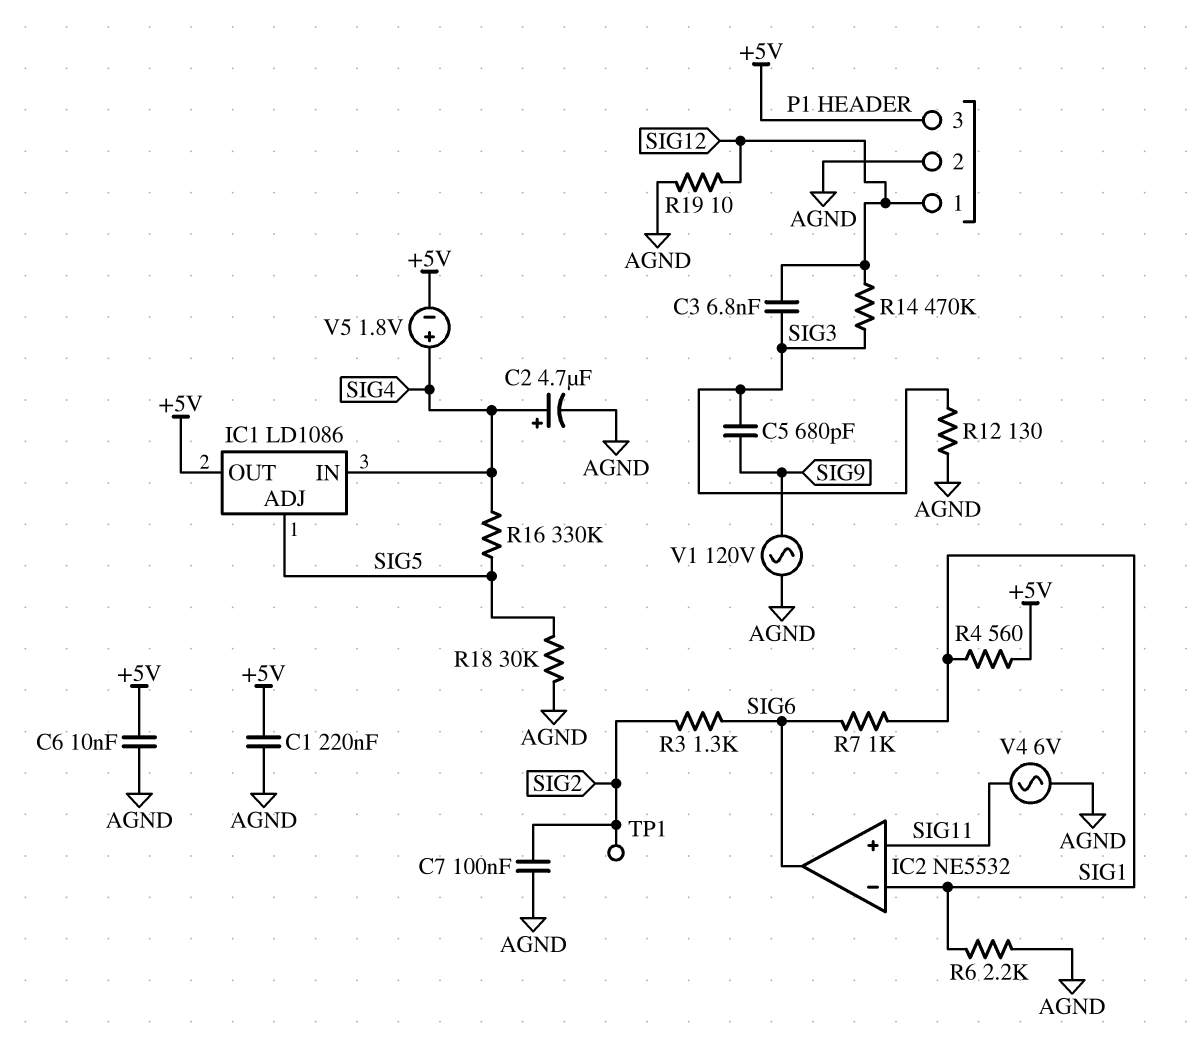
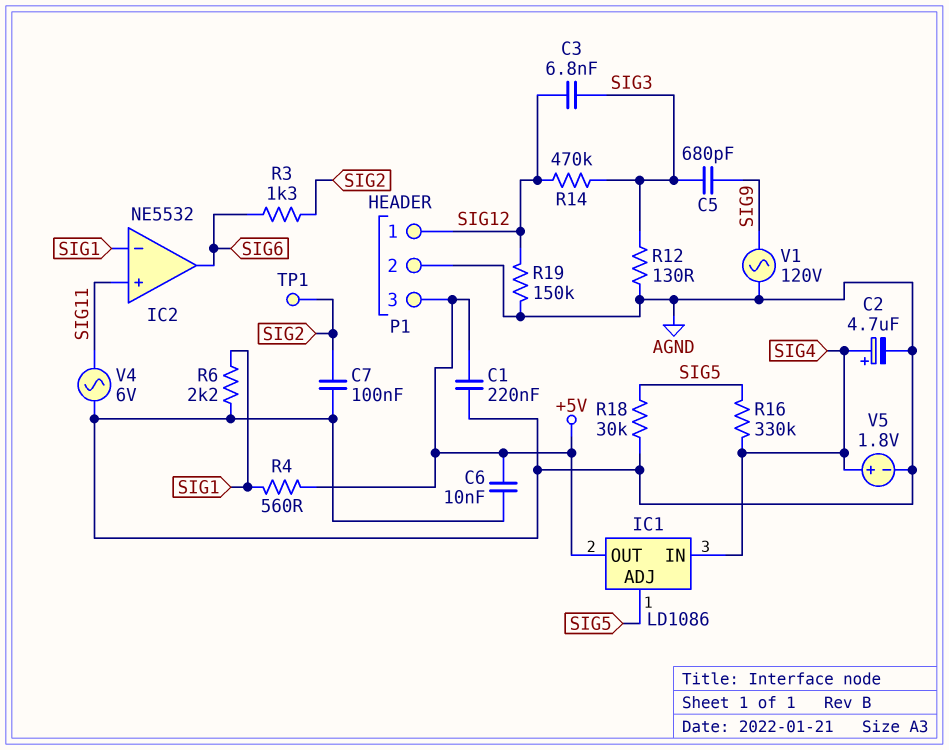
R7: 1k (SIG1, SIG6) -> none
R19: 10 (AGND, SIG12) -> 150k (AGND, SIG12)
V5: 1.8V (plus SIG4, minus +5V) -> 1.8V (plus SIG4, minus AGND)

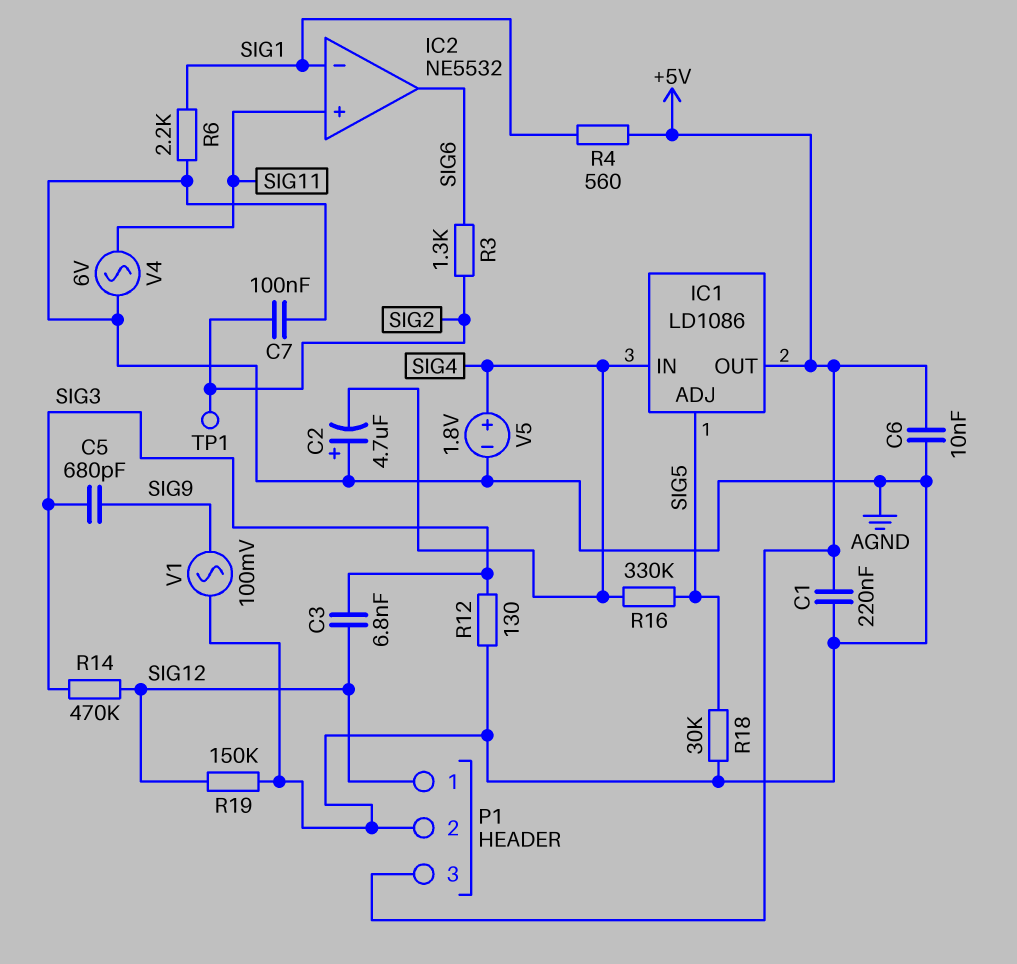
C2: 4.7uF (plus SIG4, minus AGND) -> 4.7uF (plus AGND, minus SIG4)
V1: AC 120V (AGND, SIG9) -> AC 100mV (AGND, SIG9)

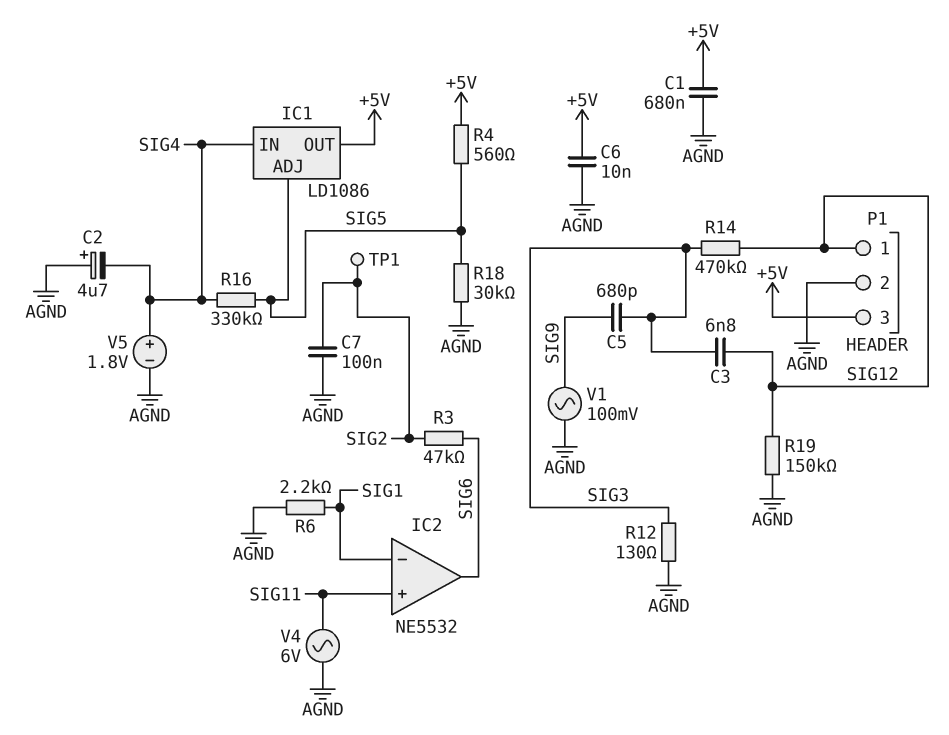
C1: 220nF (+5V, AGND) -> 680nF (+5V, AGND)
R3: 1.3k (SIG2, SIG6) -> 47k (SIG2, SIG6)
R4: 560 (+5V, SIG1) -> 560 (+5V, SIG5)

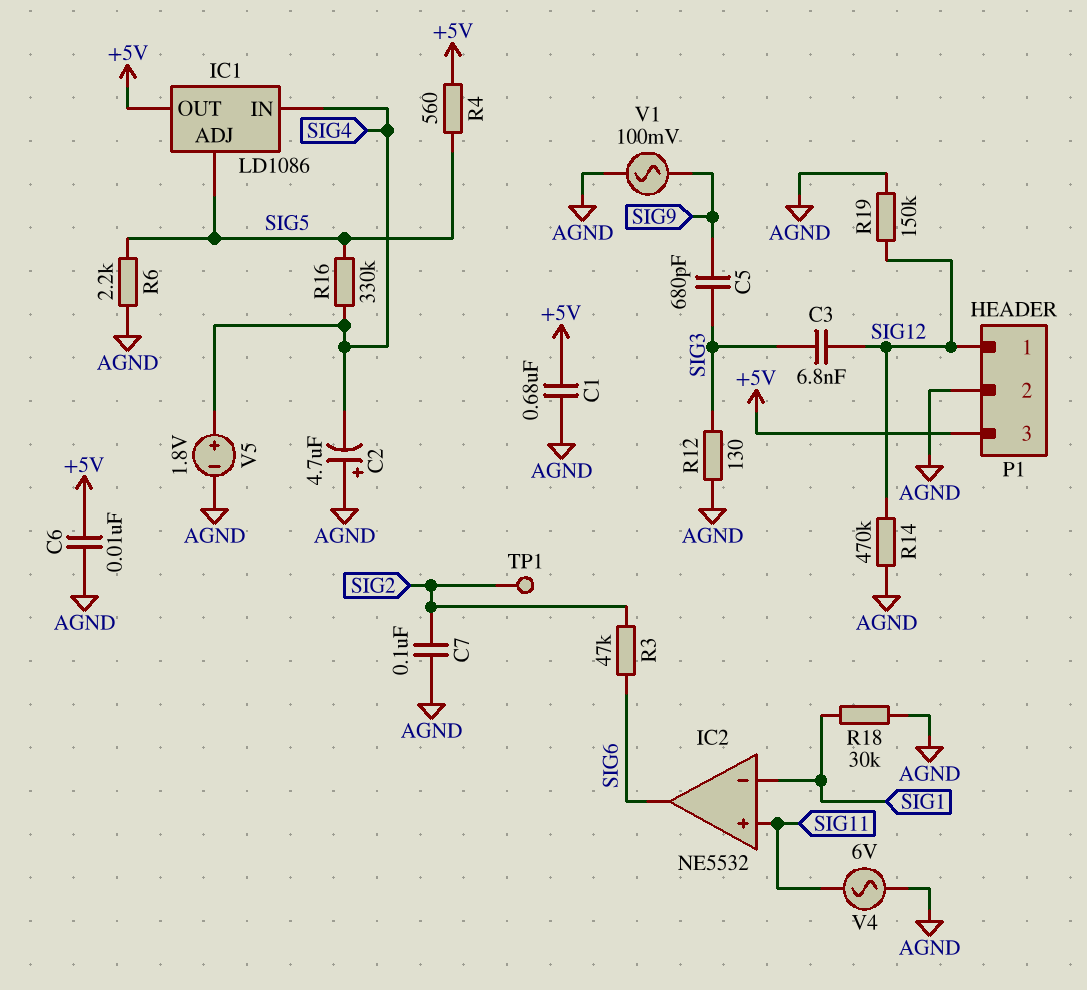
R6: 2.2k (AGND, SIG1) -> 2.2k (AGND, SIG5)
R14: 470k (SIG3, SIG12) -> 470k (AGND, SIG12)
R18: 30k (AGND, SIG5) -> 30k (AGND, SIG1)

